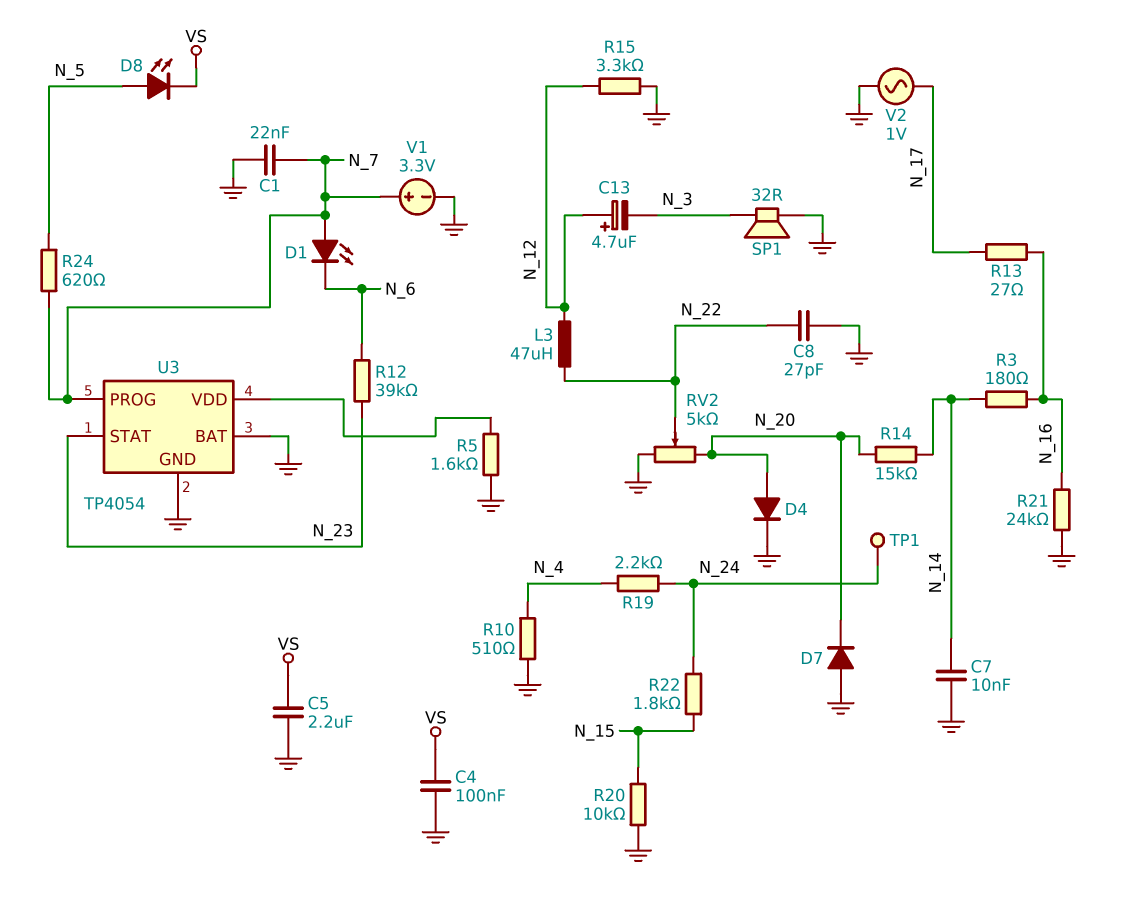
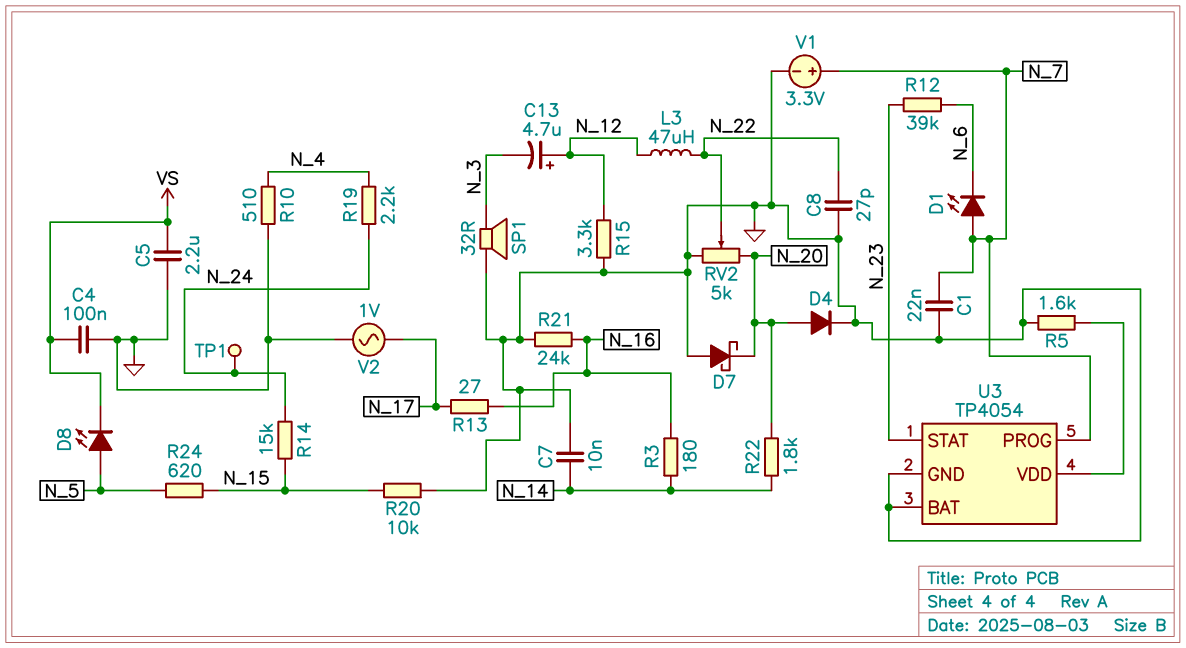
D7: diode (A GND, K N_20) -> schottky (A GND, K N_20)
R14: 15k (N_14, N_20) -> 15k (N_15, N_24)
R22: 1.8k (N_15, N_24) -> 1.8k (N_14, N_20)
R24: 620 (N_5, N_7) -> 620 (N_5, N_15)

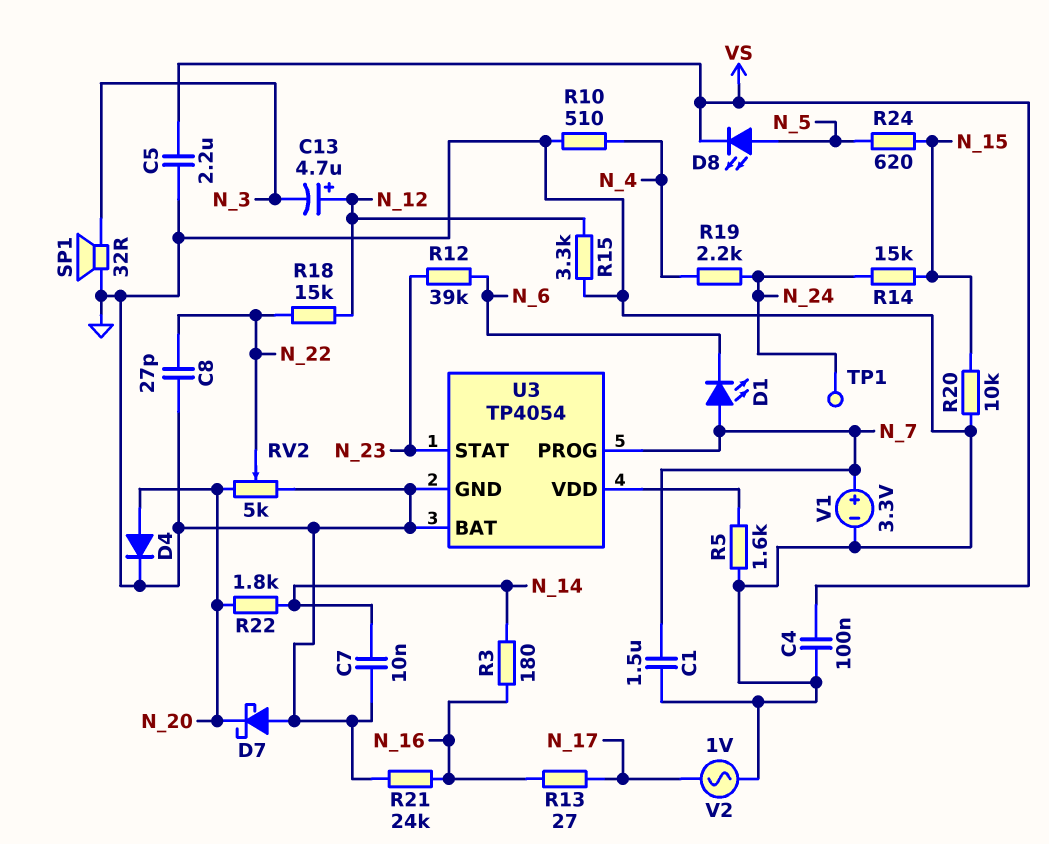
C1: 22nF (GND, N_7) -> 1.5uF (GND, N_7)
L3: 47uH (N_12, N_22) -> none
R18: none -> 15k (N_12, N_22)

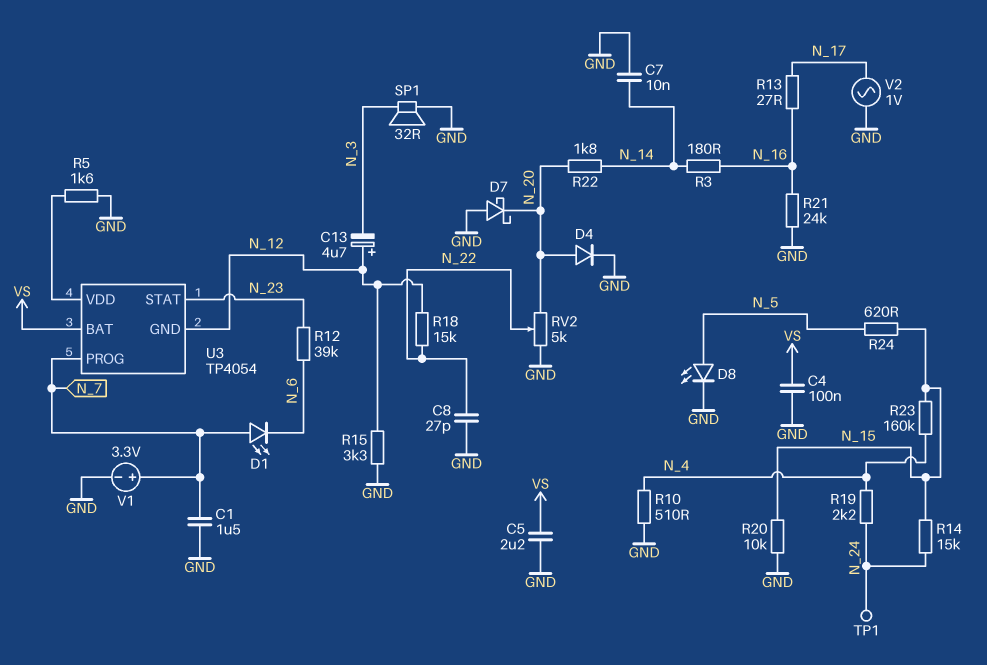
D8: LED (A N_5, K VS) -> LED (A N_5, K GND)
R23: none -> 160k (N_4, N_15)
U3 pin BAT: GND -> VS
U3 pin GND: GND -> N_12

